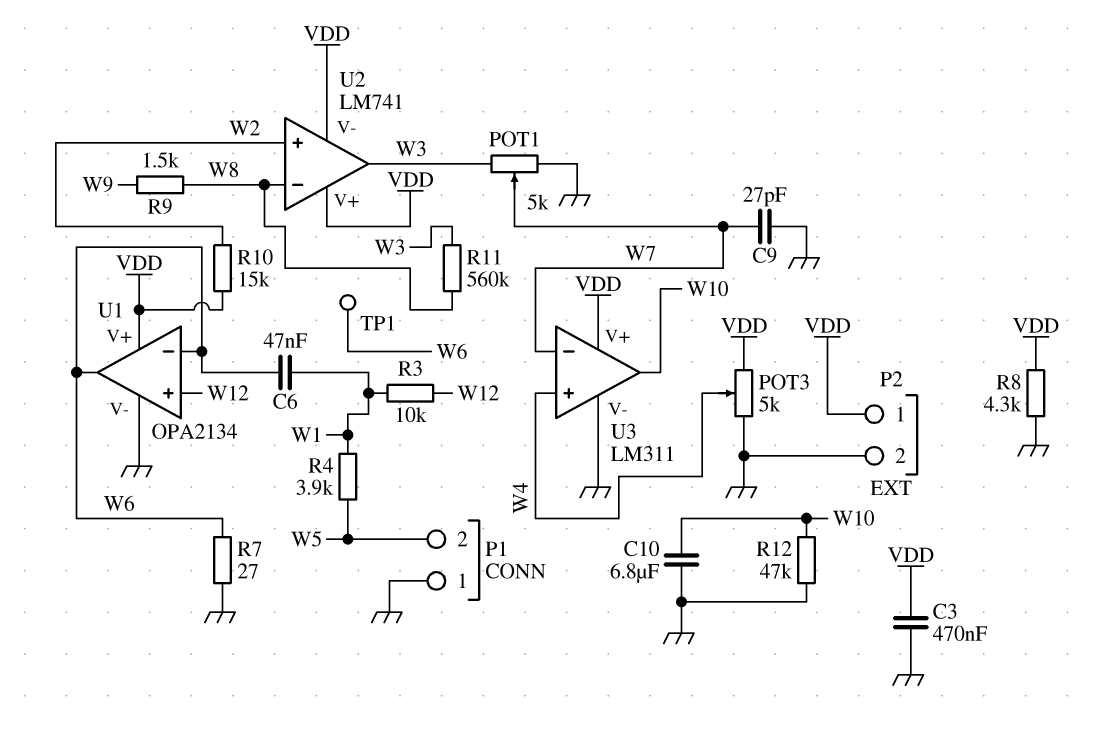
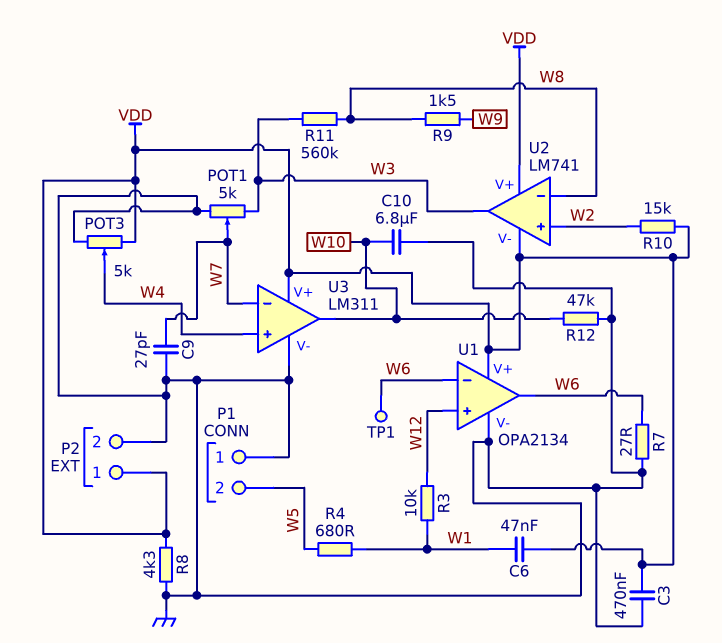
C6: 47nF (W1, W6) -> 47nF (VDD, W1)
R4: 3.9k (W1, W5) -> 680 (W1, W5)

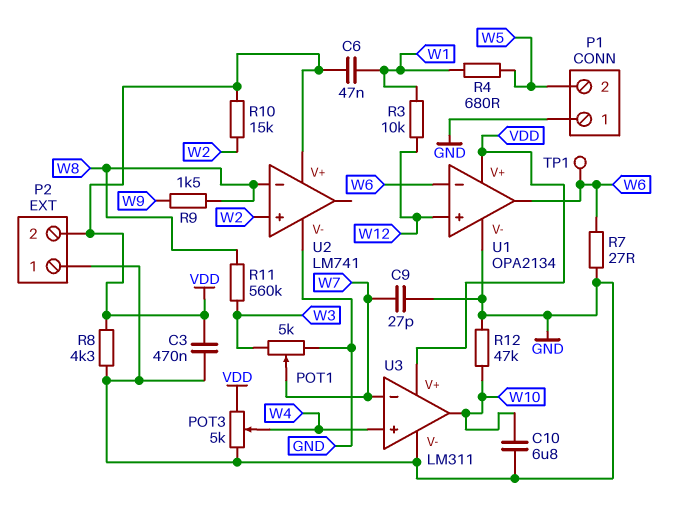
P2 pin 1: VDD -> GND
P2 pin 2: GND -> VDD
U2 pin V-: VDD -> GND
U2 pin out: W3 -> none

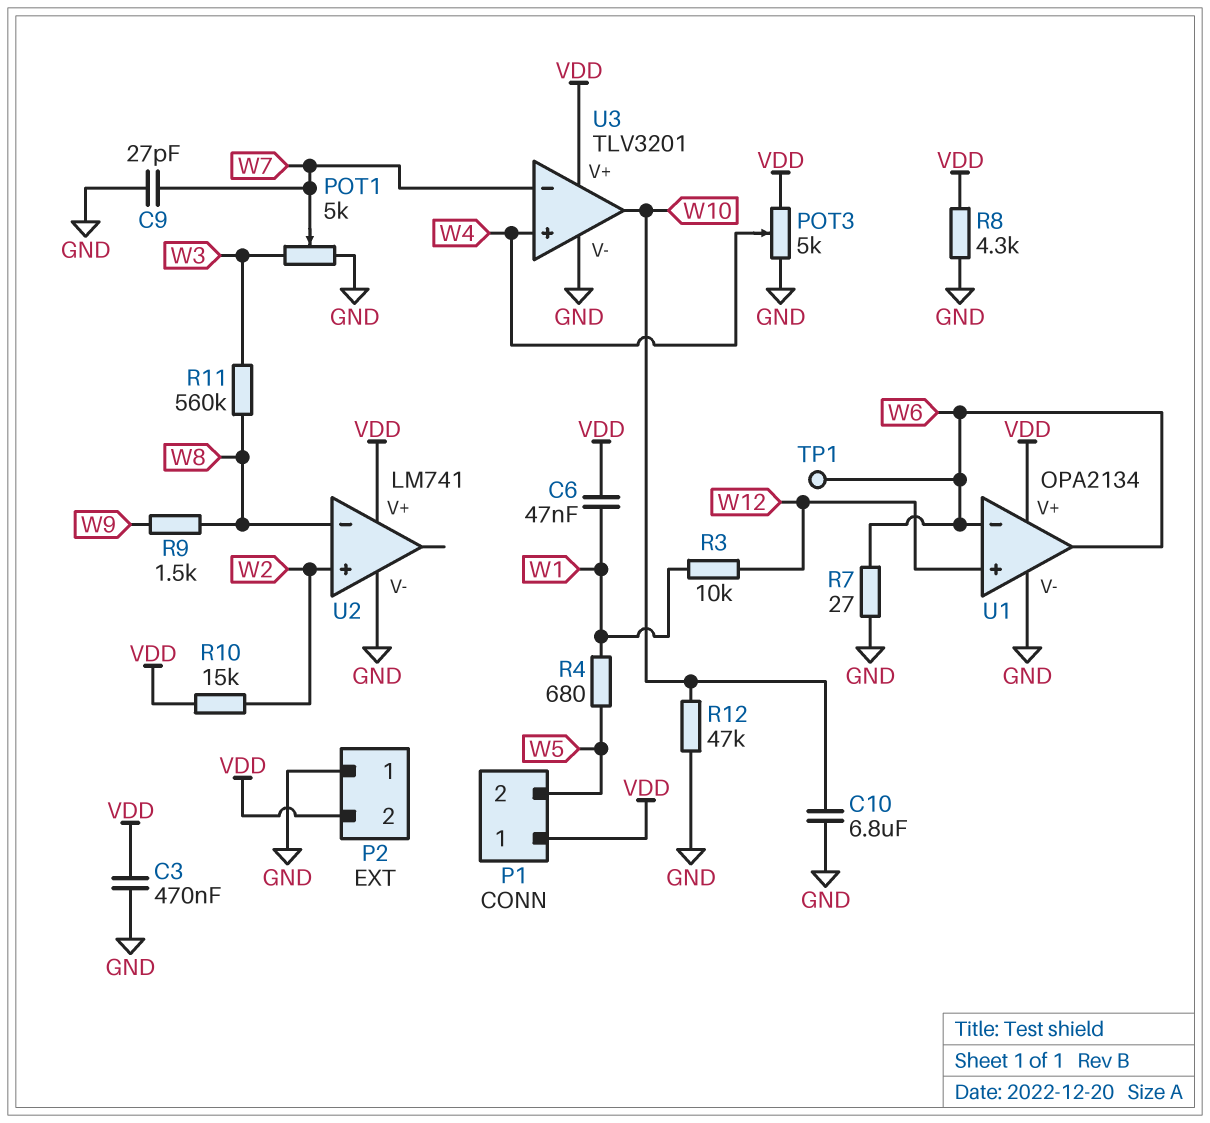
P1 pin 1: GND -> VDD
U3: LM311 -> TLV3201

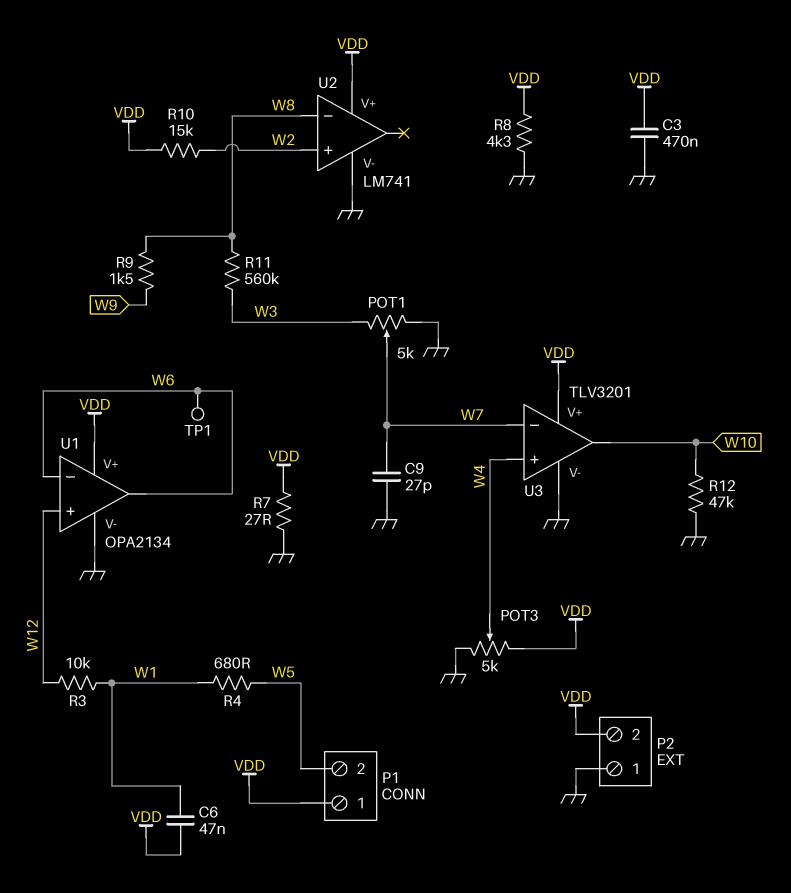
C10: 6.8uF (GND, W10) -> none
R7: 27 (GND, W6) -> 27 (GND, VDD)

